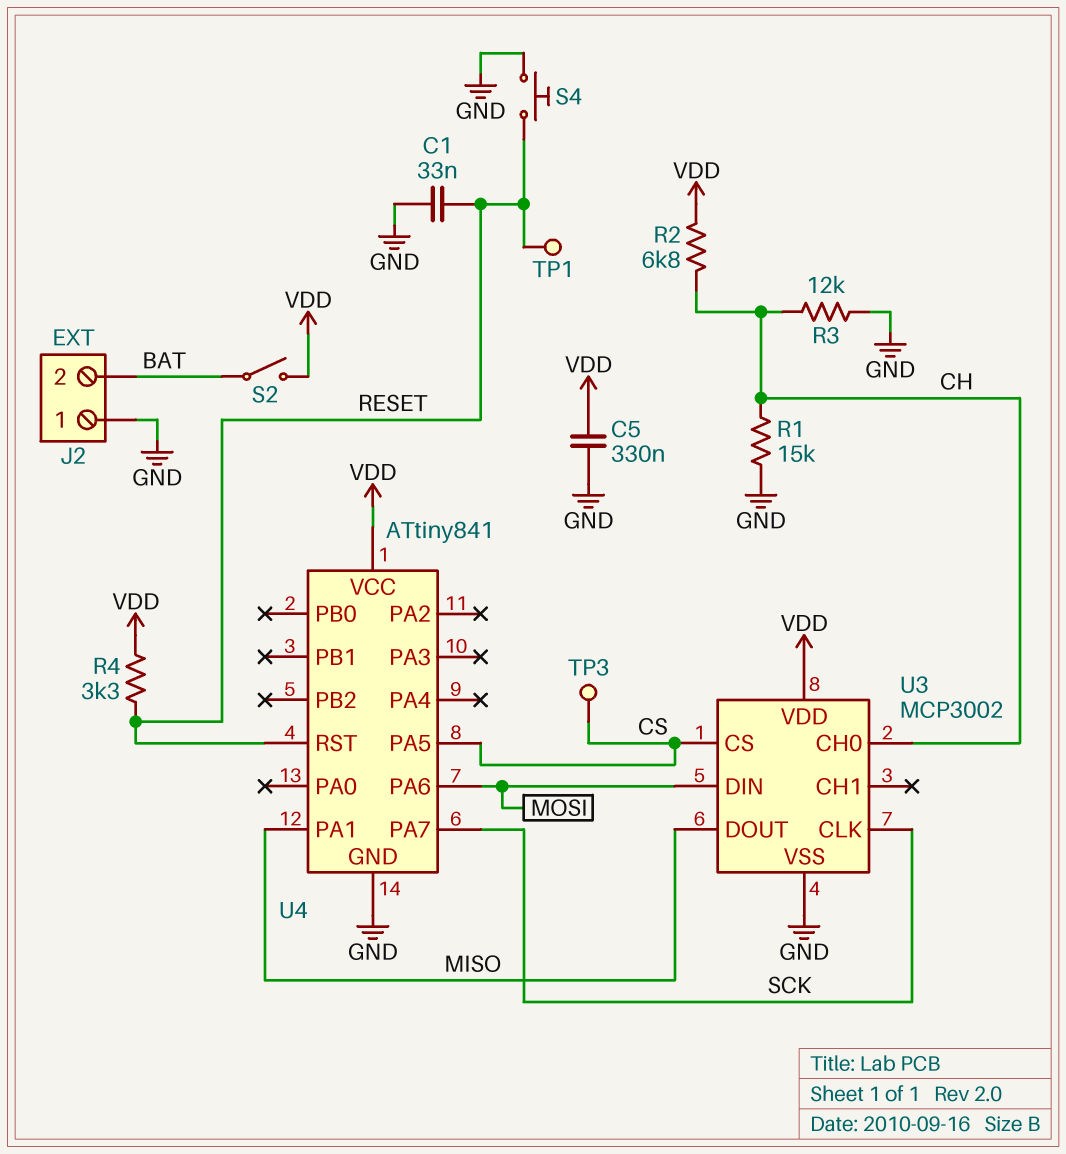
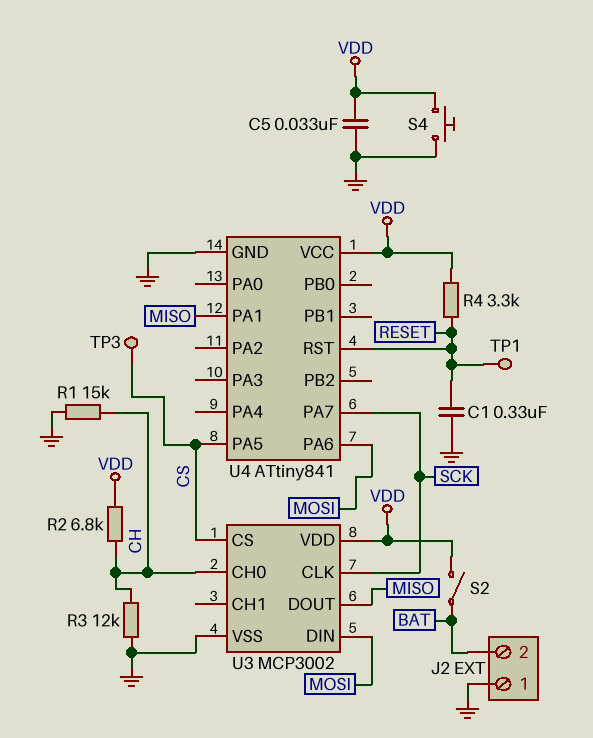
C1: 33nF (GND, RESET) -> 330nF (GND, RESET)
C5: 330nF (GND, VDD) -> 33nF (GND, VDD)
S4: button (GND, RESET) -> button (GND, VDD)

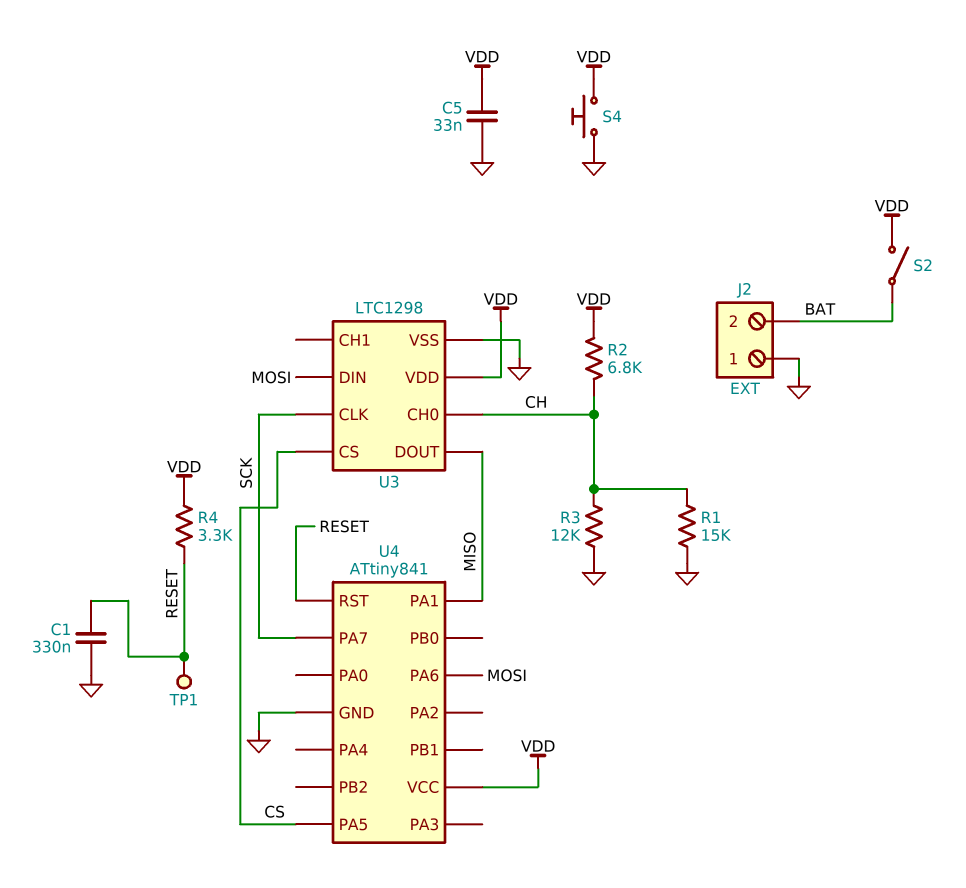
TP3: test point (CS) -> none
U3: MCP3002 -> LTC1298

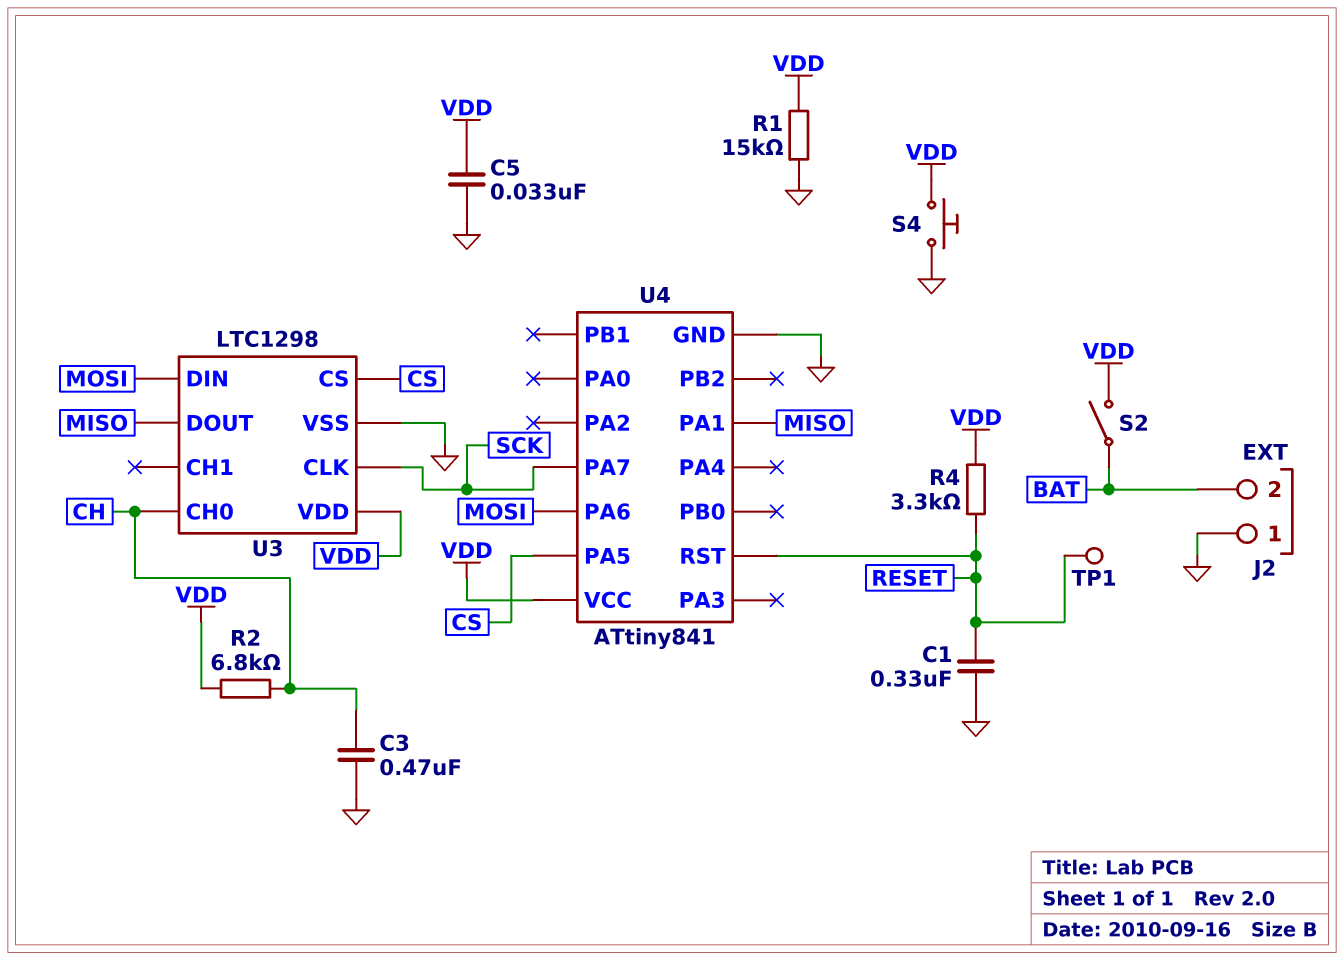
C3: none -> 470nF (CH, GND)
R1: 15k (CH, GND) -> 15k (GND, VDD)
R3: 12k (CH, GND) -> none

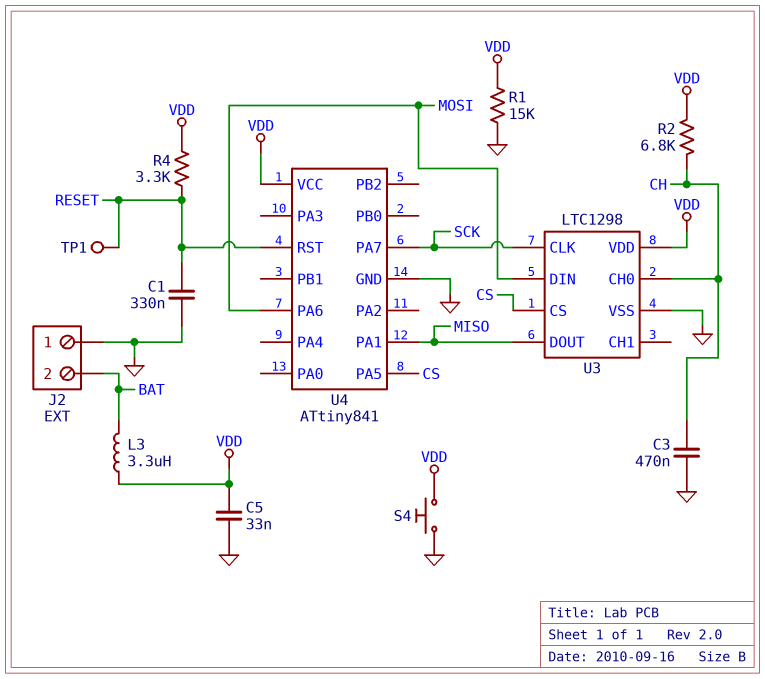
L3: none -> 3.3uH (BAT, VDD)
S2: switch (BAT, VDD) -> none

